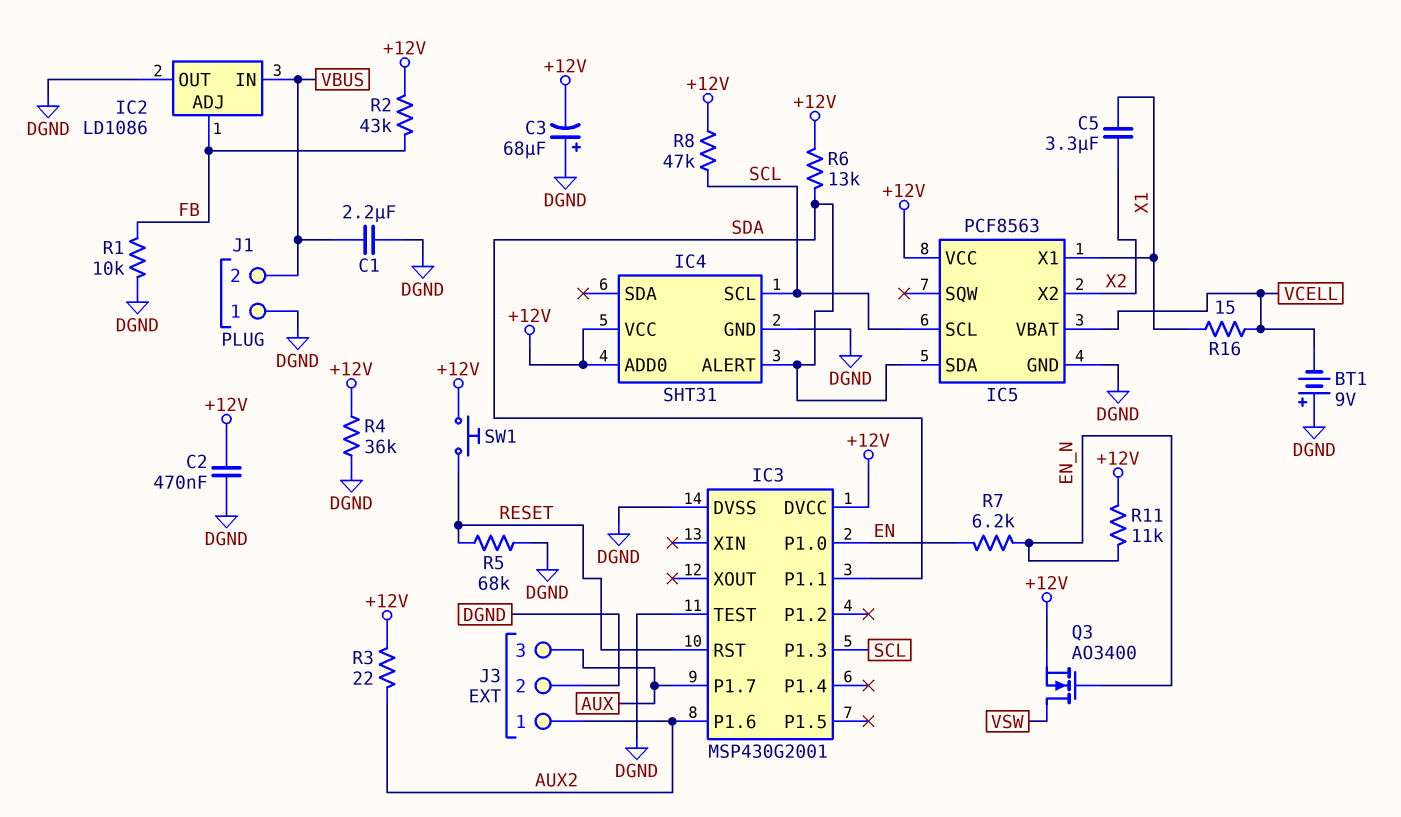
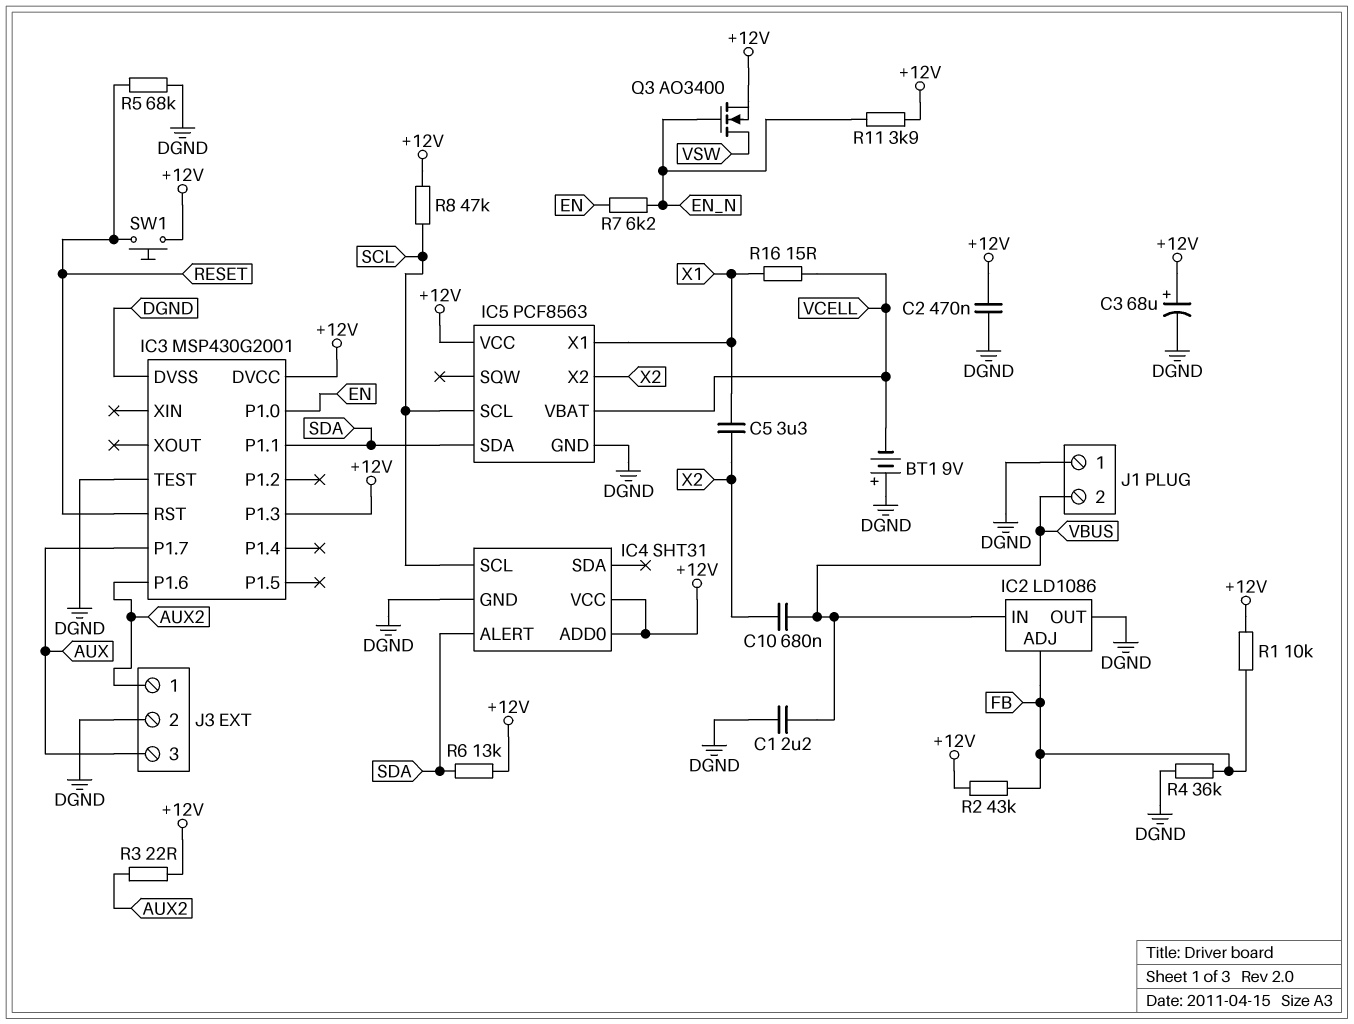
C3: 68uF (plus DGND, minus +12V) -> 68uF (plus +12V, minus DGND)
C10: none -> 680nF (VBUS, X2)
IC3 pin P1.3: SCL -> +12V
R1: 10k (DGND, FB) -> 10k (+12V, FB)
R4: 36k (+12V, DGND) -> 36k (DGND, FB)
R11: 11k (+12V, EN_N) -> 3.9k (+12V, EN_N)

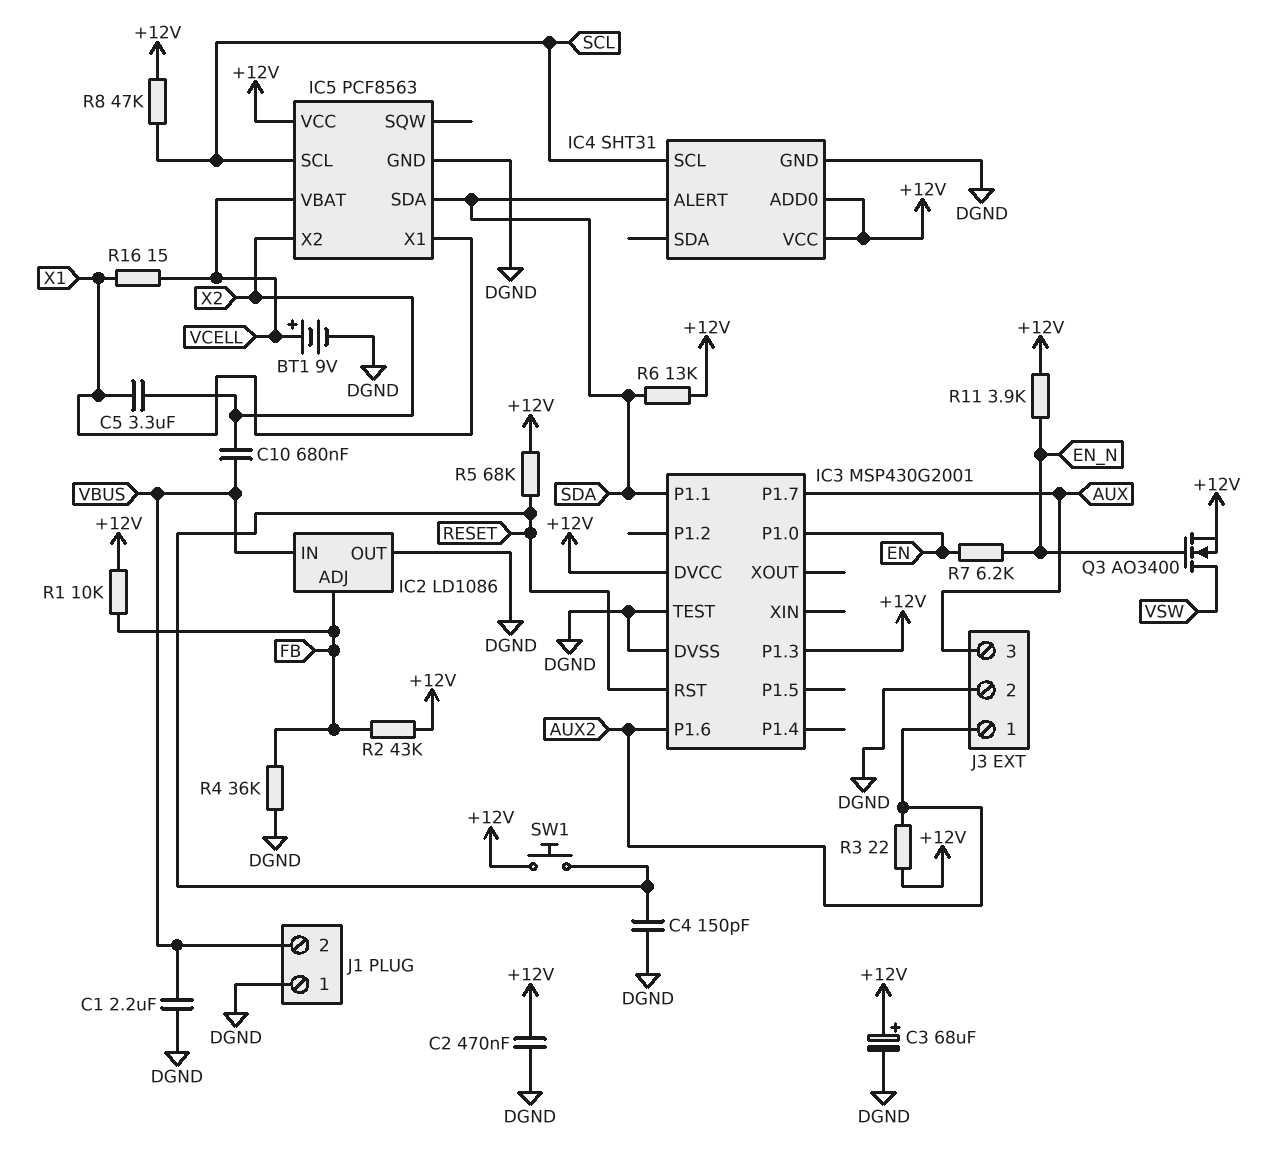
BT1: 9V (plus DGND, minus VCELL) -> 9V (plus VCELL, minus DGND)
C4: none -> 150pF (DGND, RESET)
R5: 68k (DGND, RESET) -> 68k (+12V, RESET)

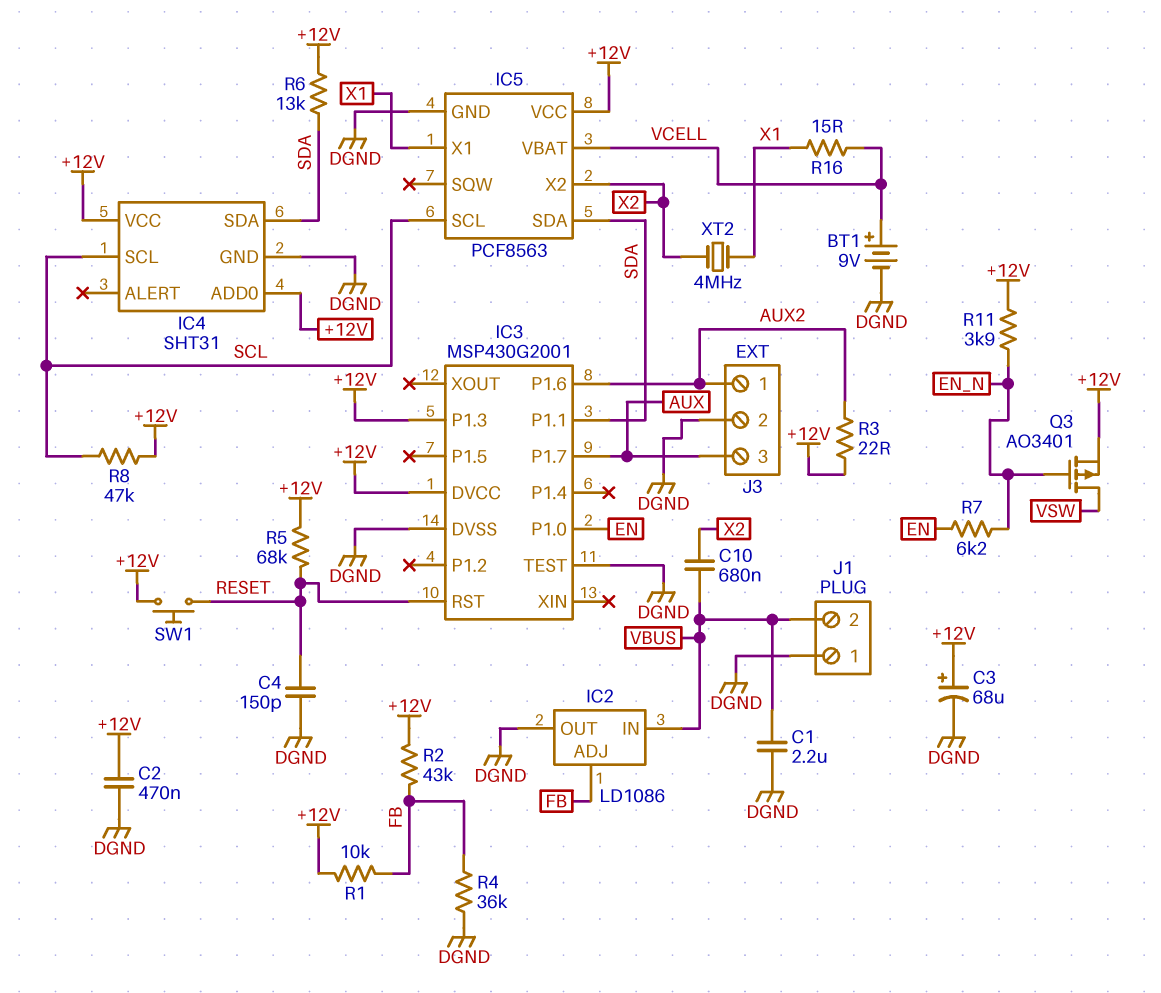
C5: 3.3uF (X1, X2) -> none
IC4 pin ALERT: SDA -> none
IC4 pin SDA: none -> SDA
Q3: NMOS AO3400 (G EN_N, D VSW, S +12V) -> PMOS AO3401 (G EN_N, D VSW, S +12V)
XT2: none -> 4MHz (X1, X2)

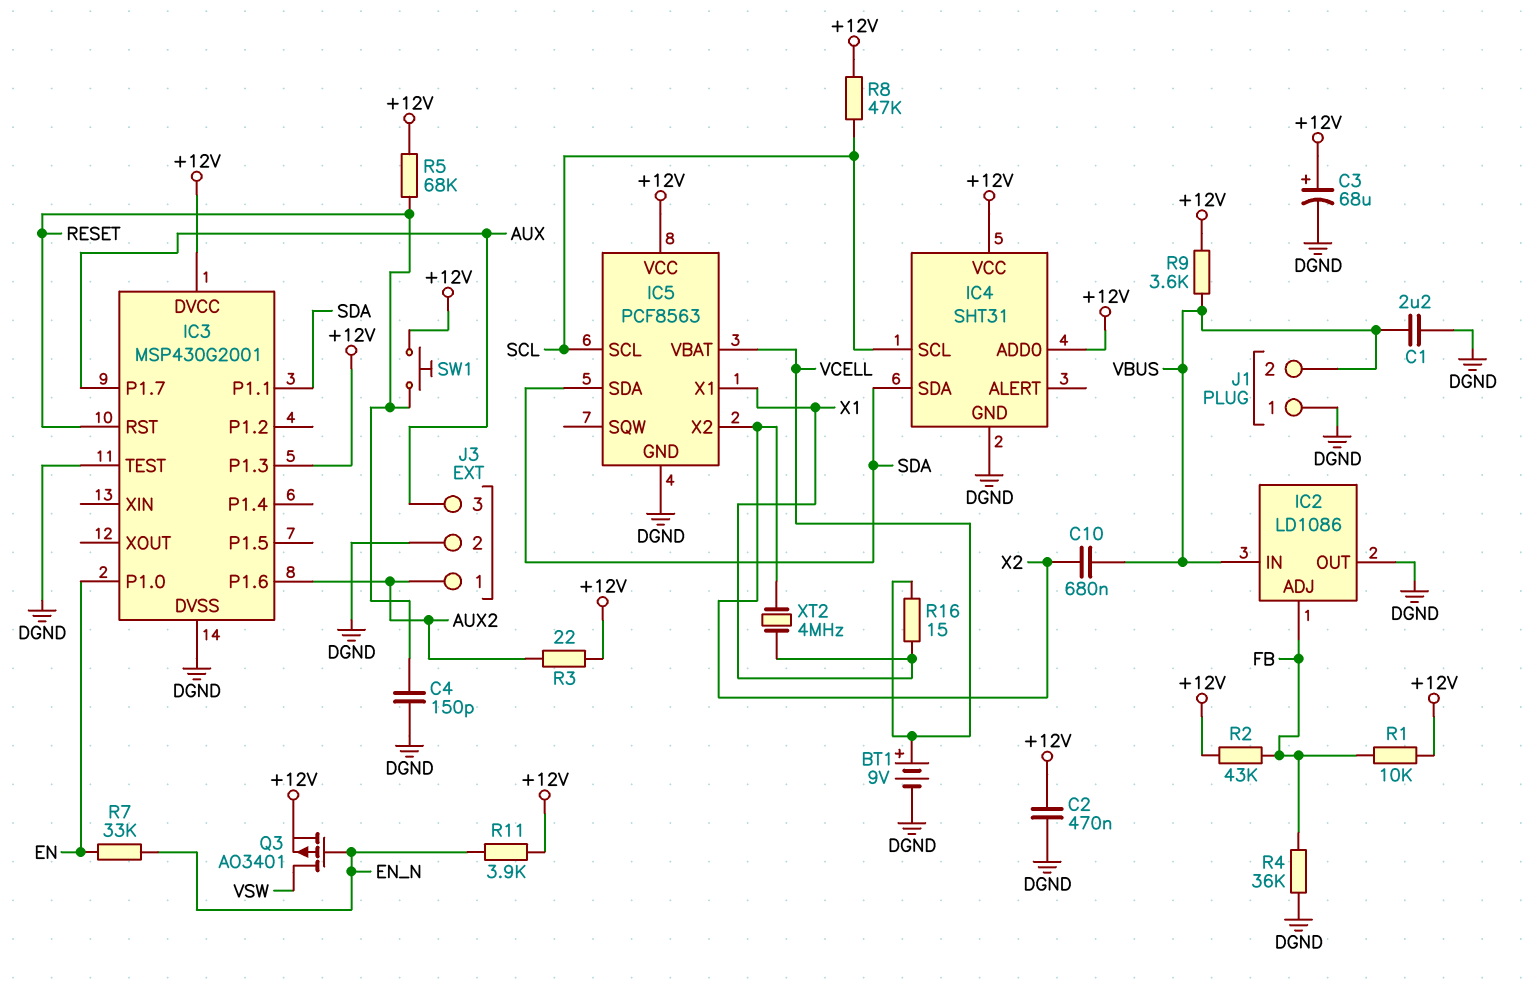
R6: 13k (+12V, SDA) -> none
R7: 6.2k (EN, EN_N) -> 33k (EN, EN_N)
R9: none -> 3.6k (+12V, VBUS)

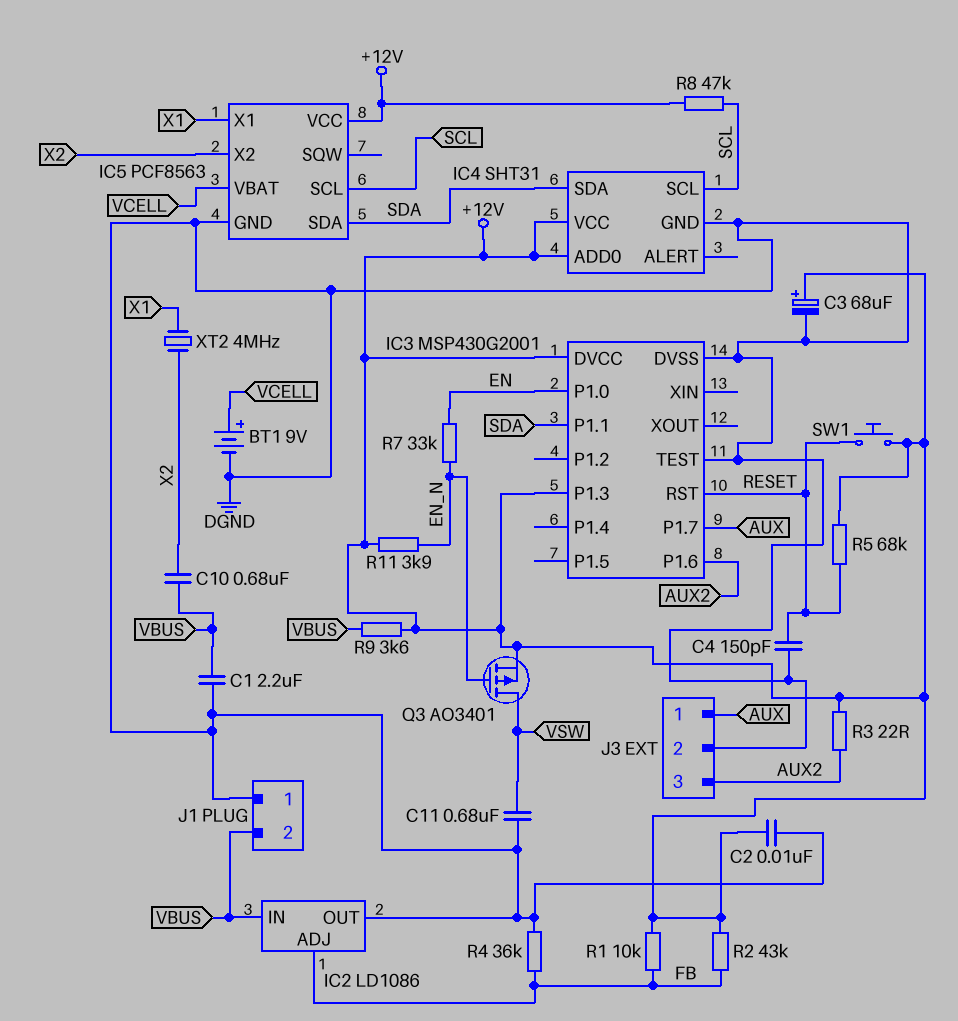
C2: 470nF (+12V, DGND) -> 10nF (+12V, DGND)
C11: none -> 680nF (DGND, VSW)
J3 pin 1: AUX2 -> AUX
J3 pin 3: AUX -> AUX2
R16: 15 (VCELL, X1) -> none

